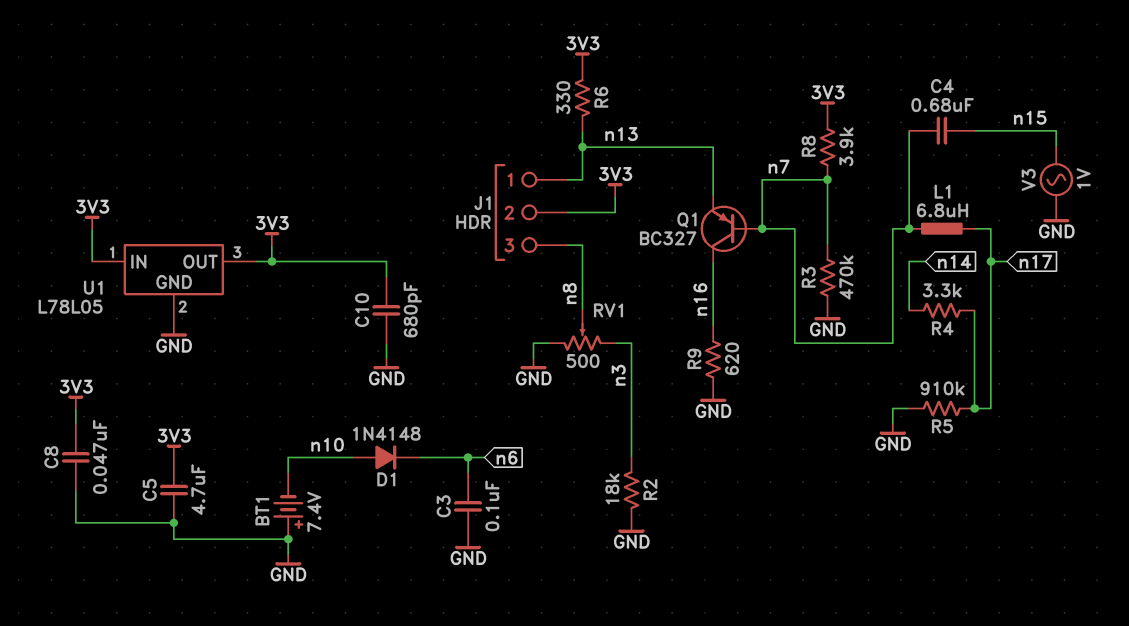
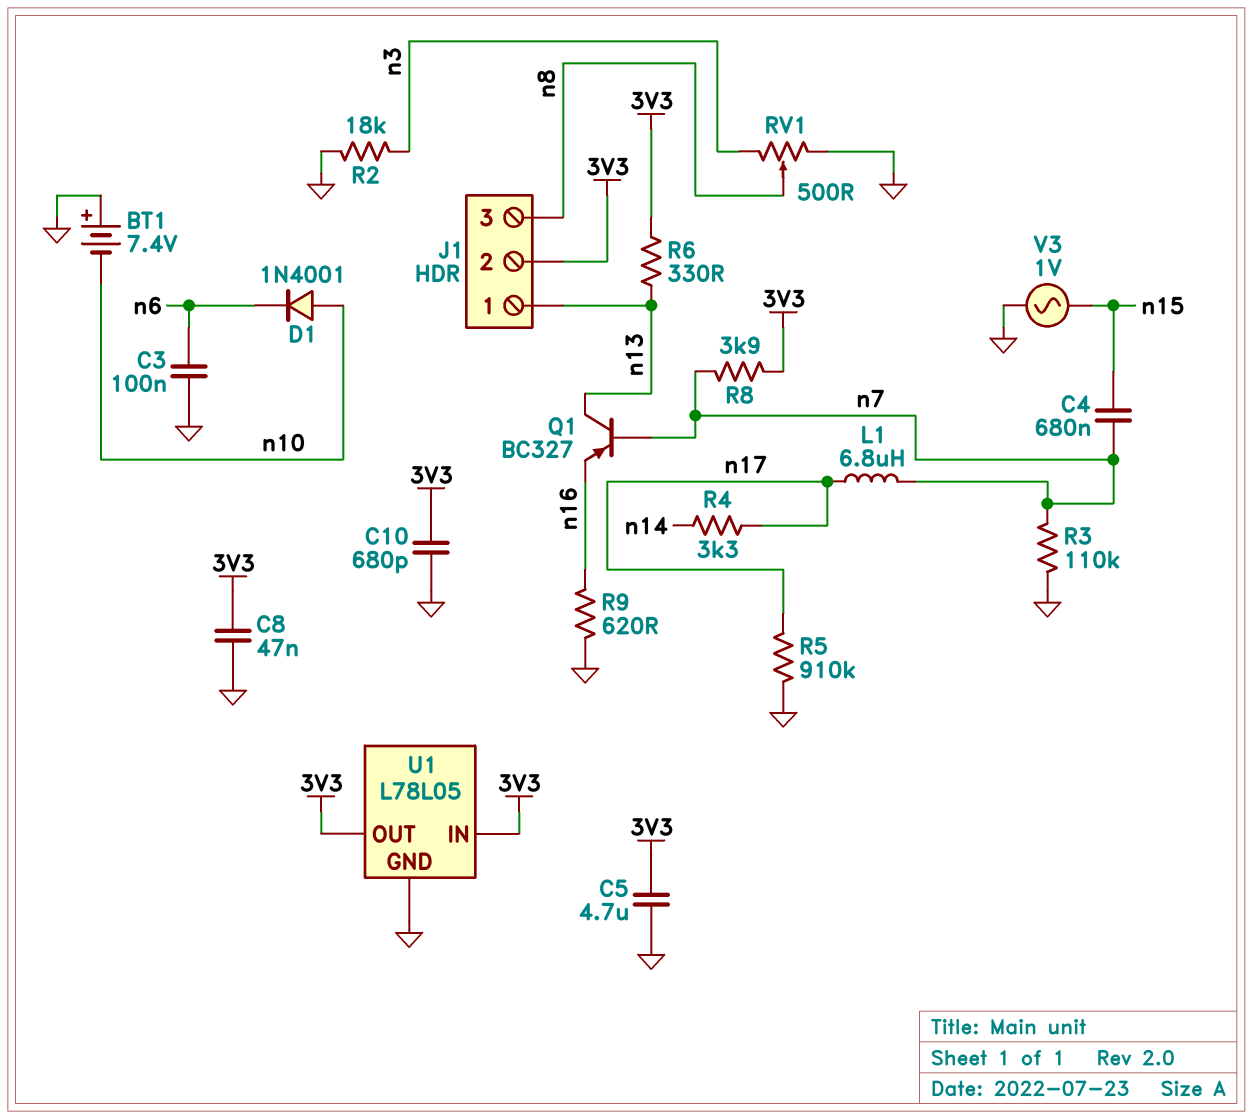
D1: diode 1N4148 (A n10, K n6) -> diode 1N4001 (A n10, K n6)
Q1: PNP BC327 (B n7, C n16, E n13) -> PNP BC327 (B n7, C n13, E n16)
R3: 470k (GND, n7) -> 110k (GND, n7)

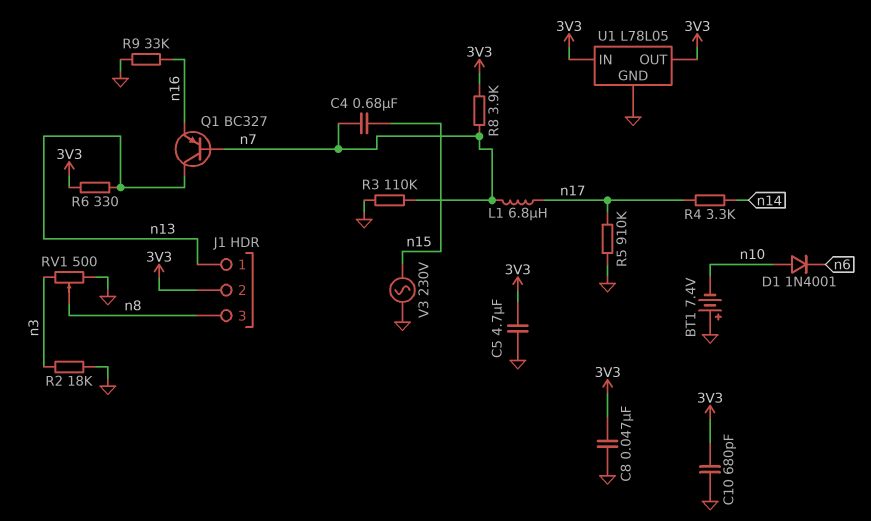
C3: 100nF (GND, n6) -> none
R9: 620 (GND, n16) -> 33k (GND, n16)
V3: AC 1V (GND, n15) -> AC 230V (GND, n15)

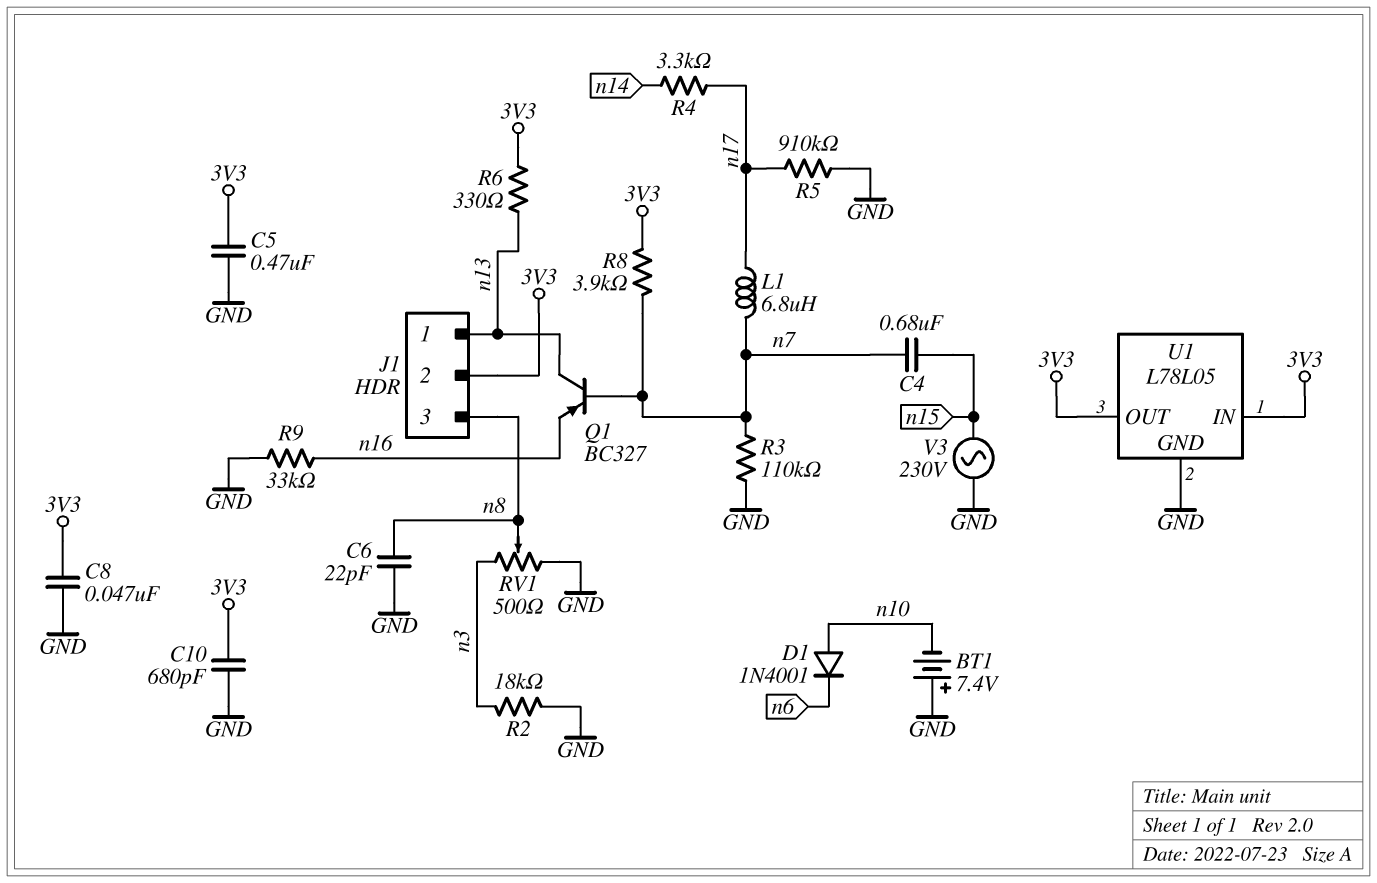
C5: 4.7uF (3V3, GND) -> 470nF (3V3, GND)
C6: none -> 22pF (GND, n8)

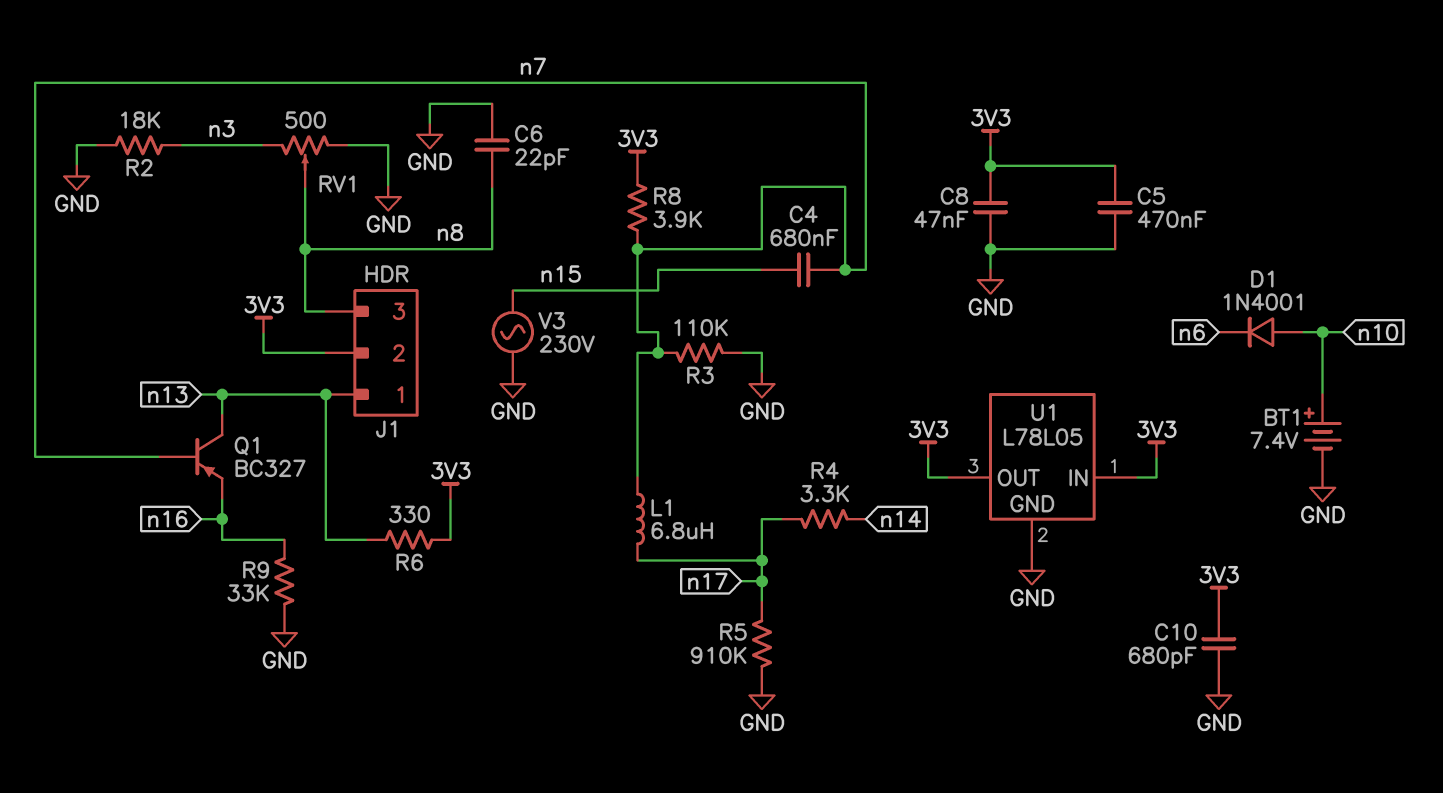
BT1: 7.4V (plus GND, minus n10) -> 7.4V (plus n10, minus GND)

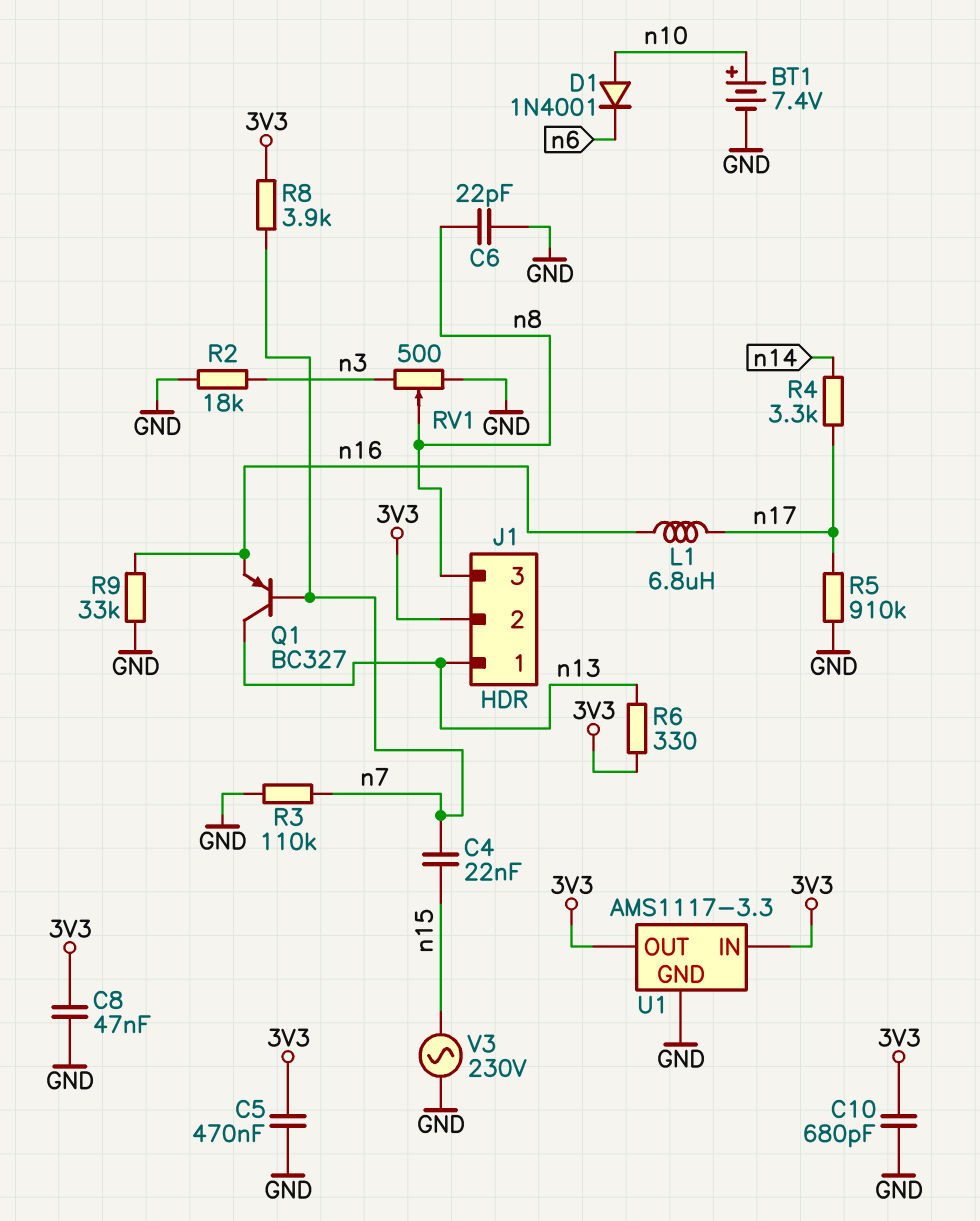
C4: 680nF (n7, n15) -> 22nF (n7, n15)
L1: 6.8uH (n7, n17) -> 6.8uH (n16, n17)
U1: L78L05 -> AMS1117-3.3

